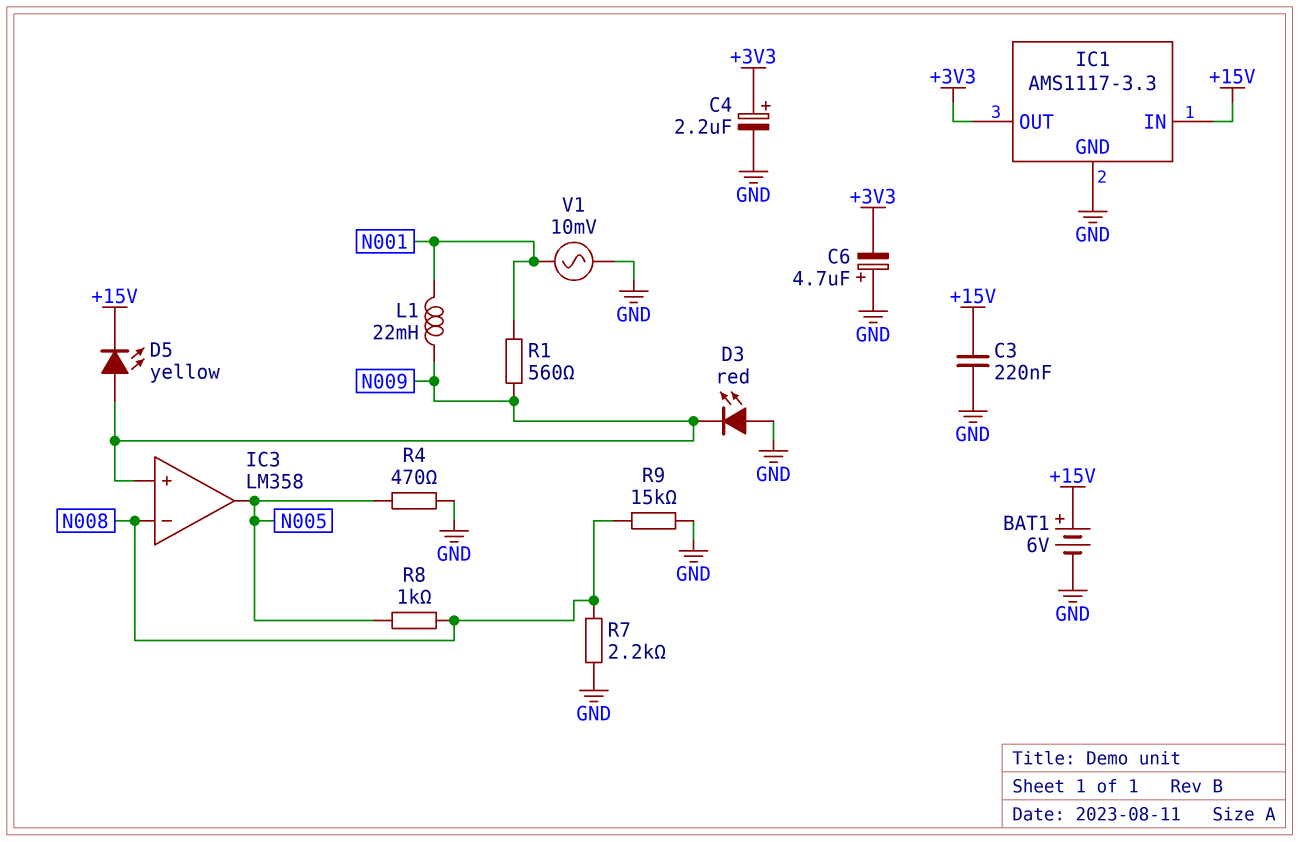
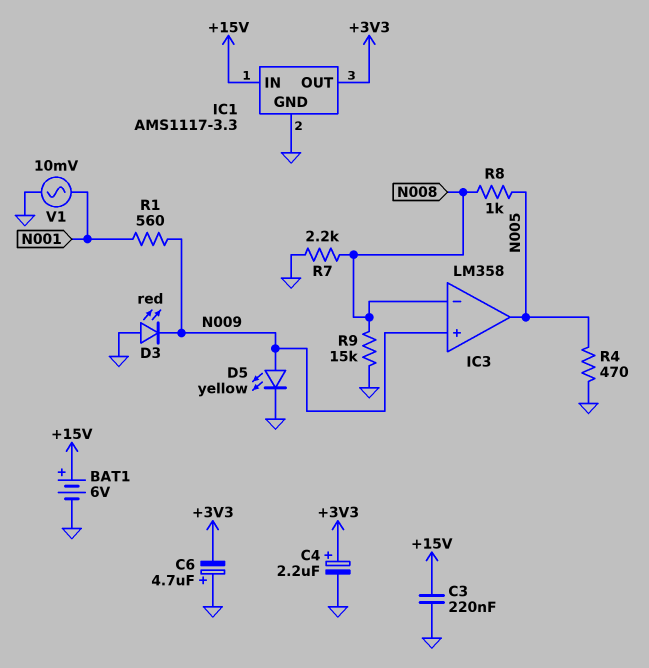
D5: LED yellow (A N009, K +15V) -> LED yellow (A N009, K GND)
L1: 22mH (N001, N009) -> none

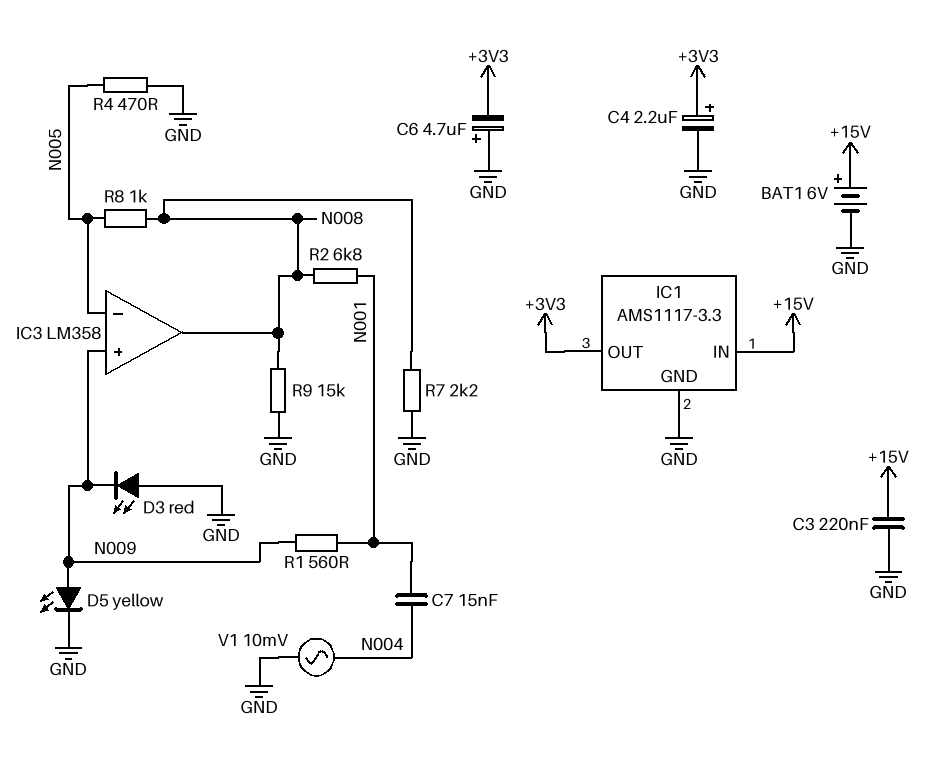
C7: none -> 15nF (N001, N004)
IC3 pin in-: N008 -> N005
IC3 pin out: N005 -> N008
R2: none -> 6.8k (N001, N008)
V1: AC 10mV (GND, N001) -> AC 10mV (GND, N004)

